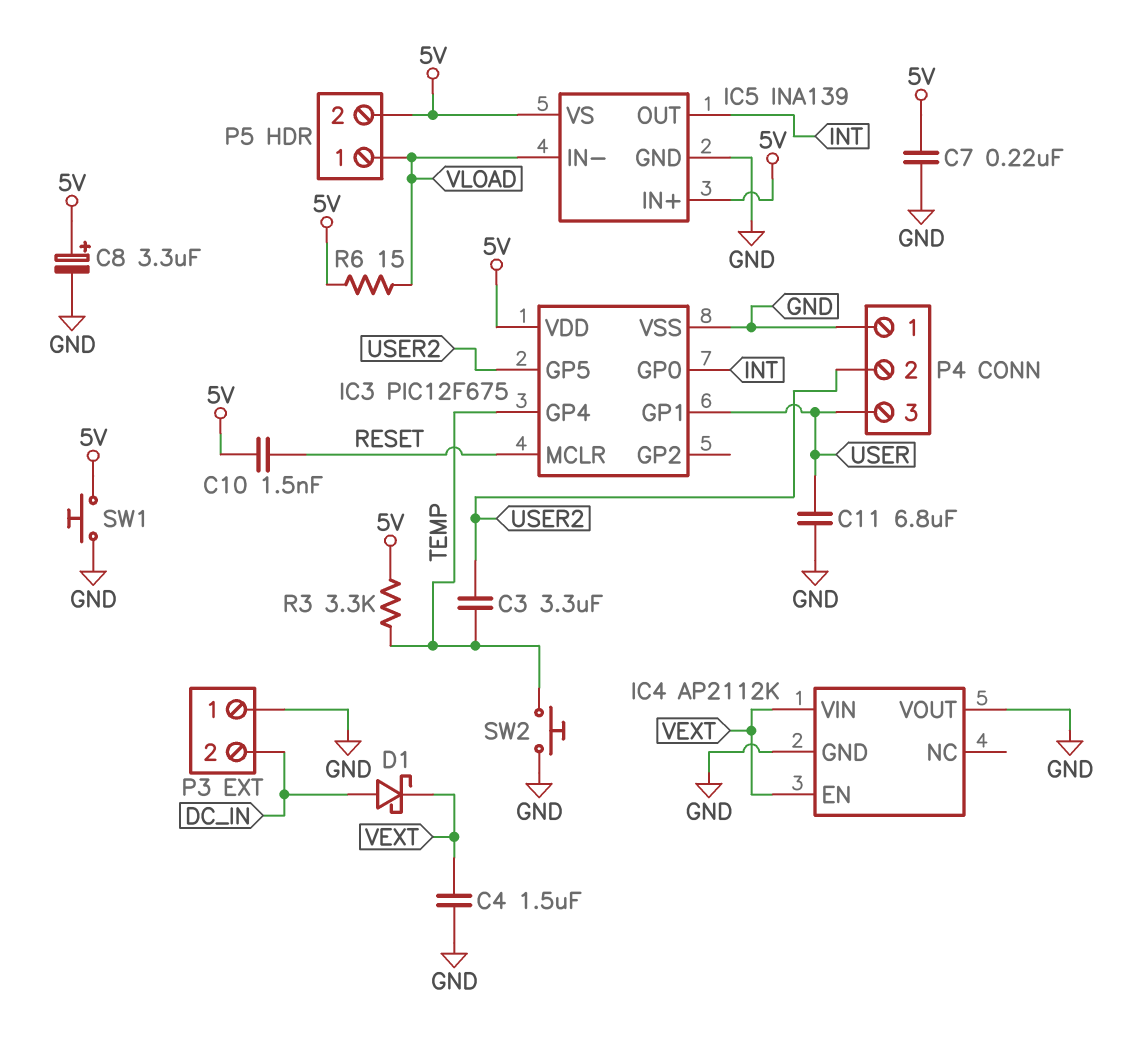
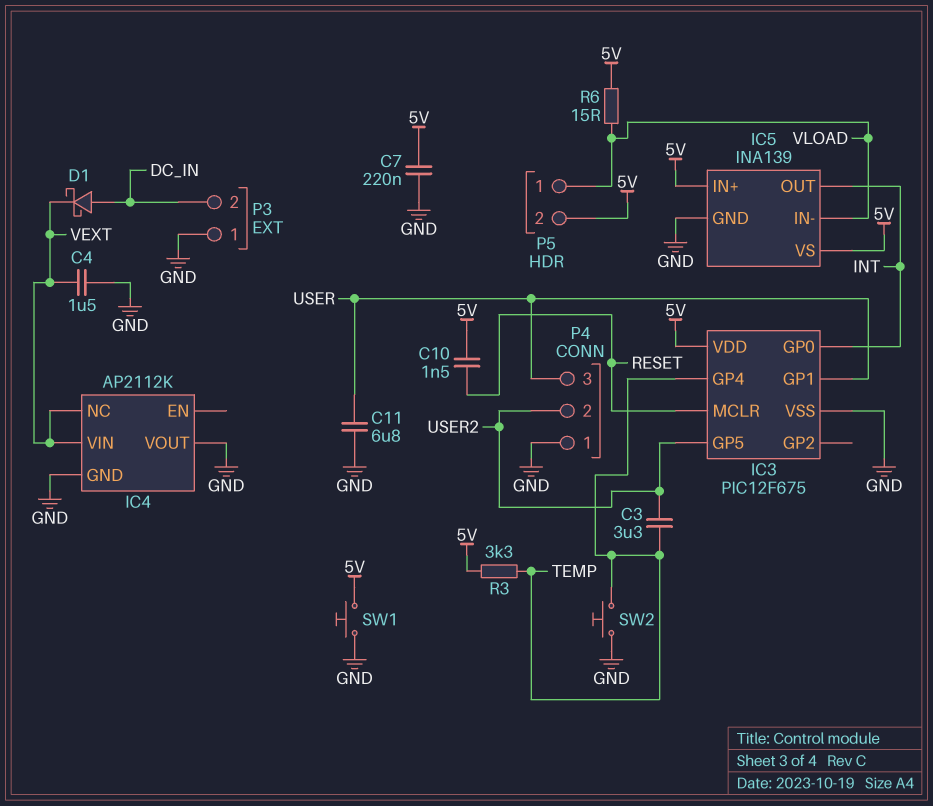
C8: 3.3uF (plus 5V, minus GND) -> none
IC4 pin EN: VEXT -> none
IC4 pin NC: none -> VEXT

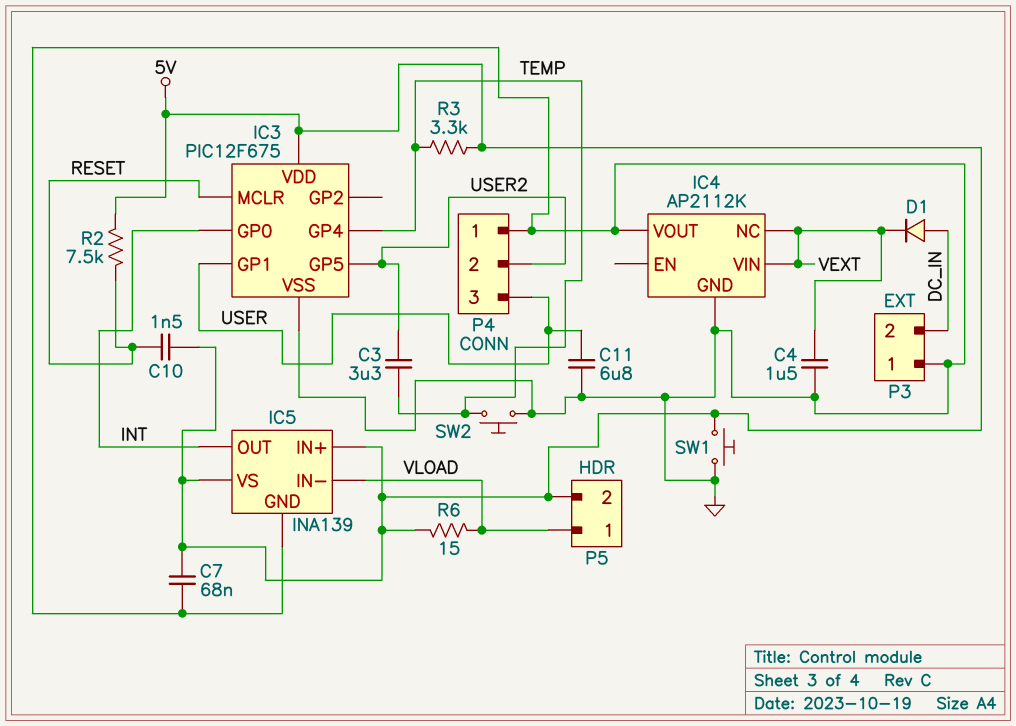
C7: 220nF (5V, GND) -> 68nF (5V, GND)
D1: schottky (A DC_IN, K VEXT) -> diode (A DC_IN, K VEXT)
R2: none -> 7.5k (5V, RESET)

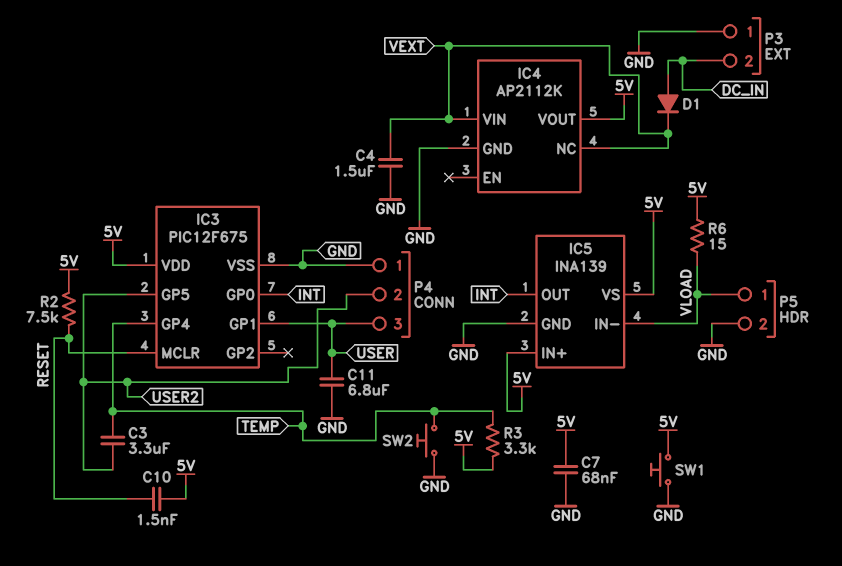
IC4 pin VOUT: GND -> 5V
P5 pin 2: 5V -> GND

